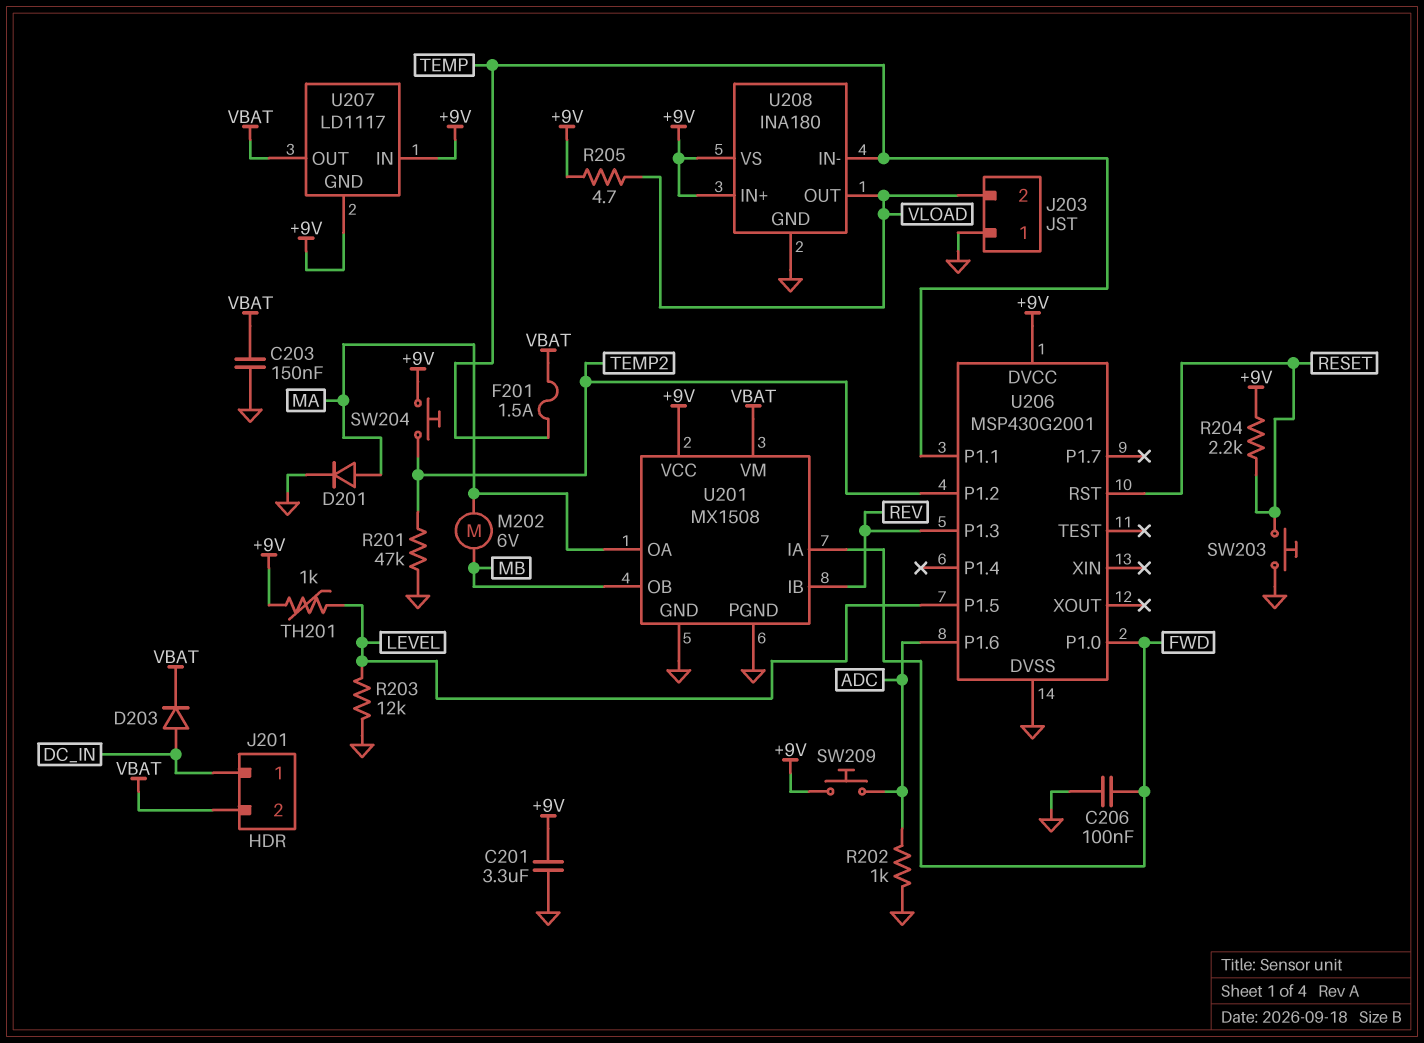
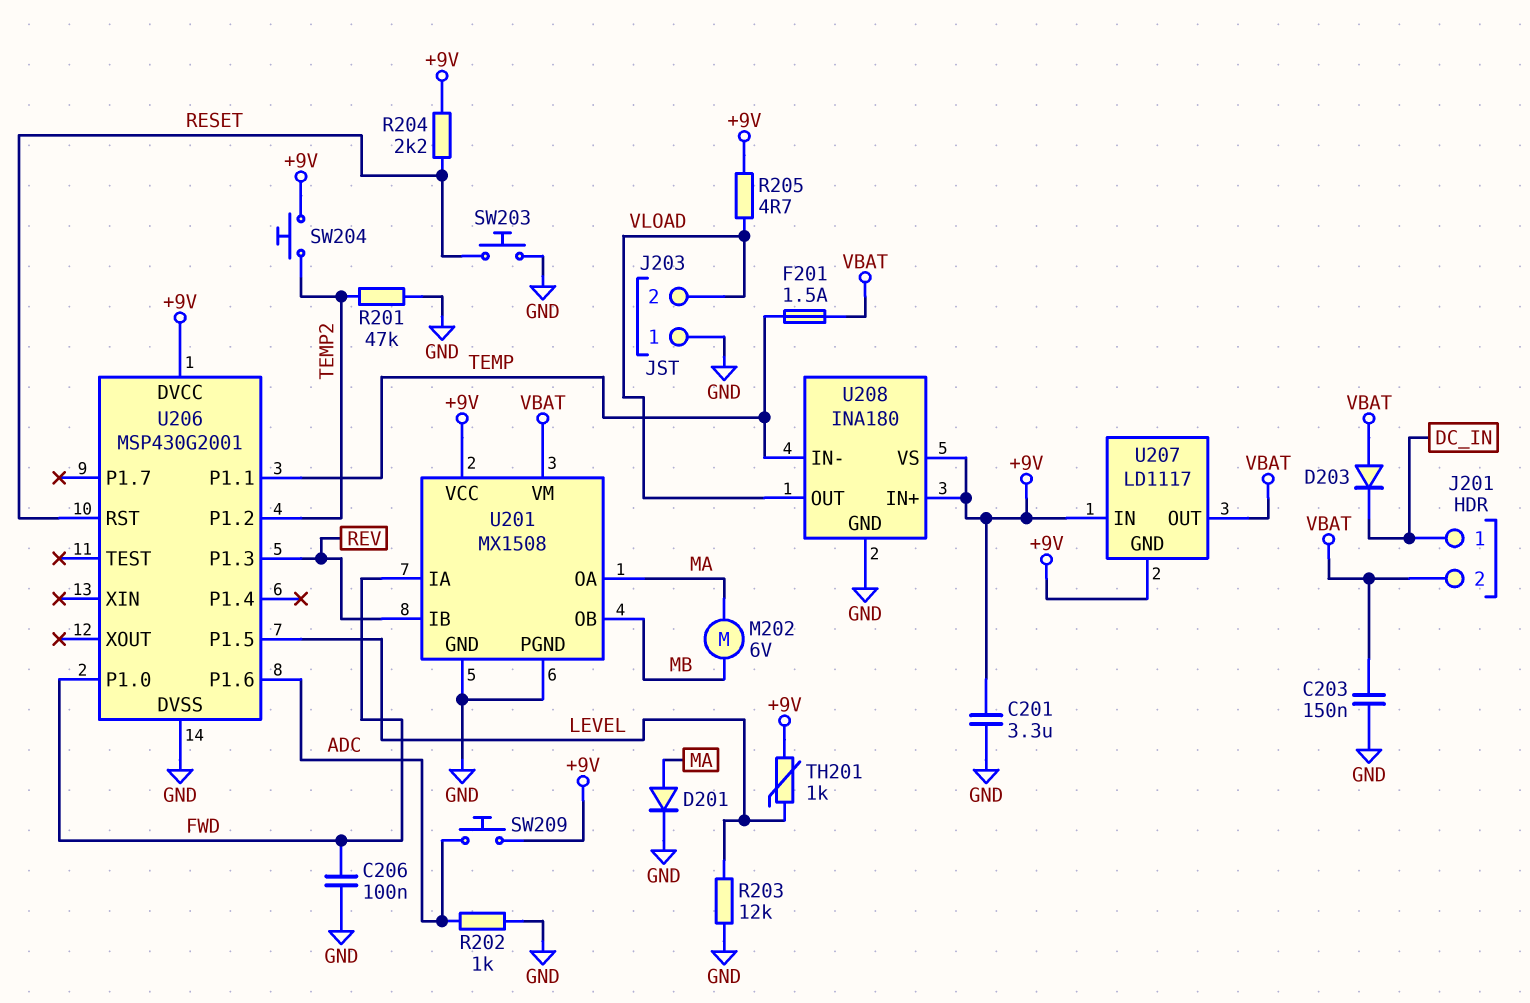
D203: diode (A DC_IN, K VBAT) -> diode (A VBAT, K DC_IN)

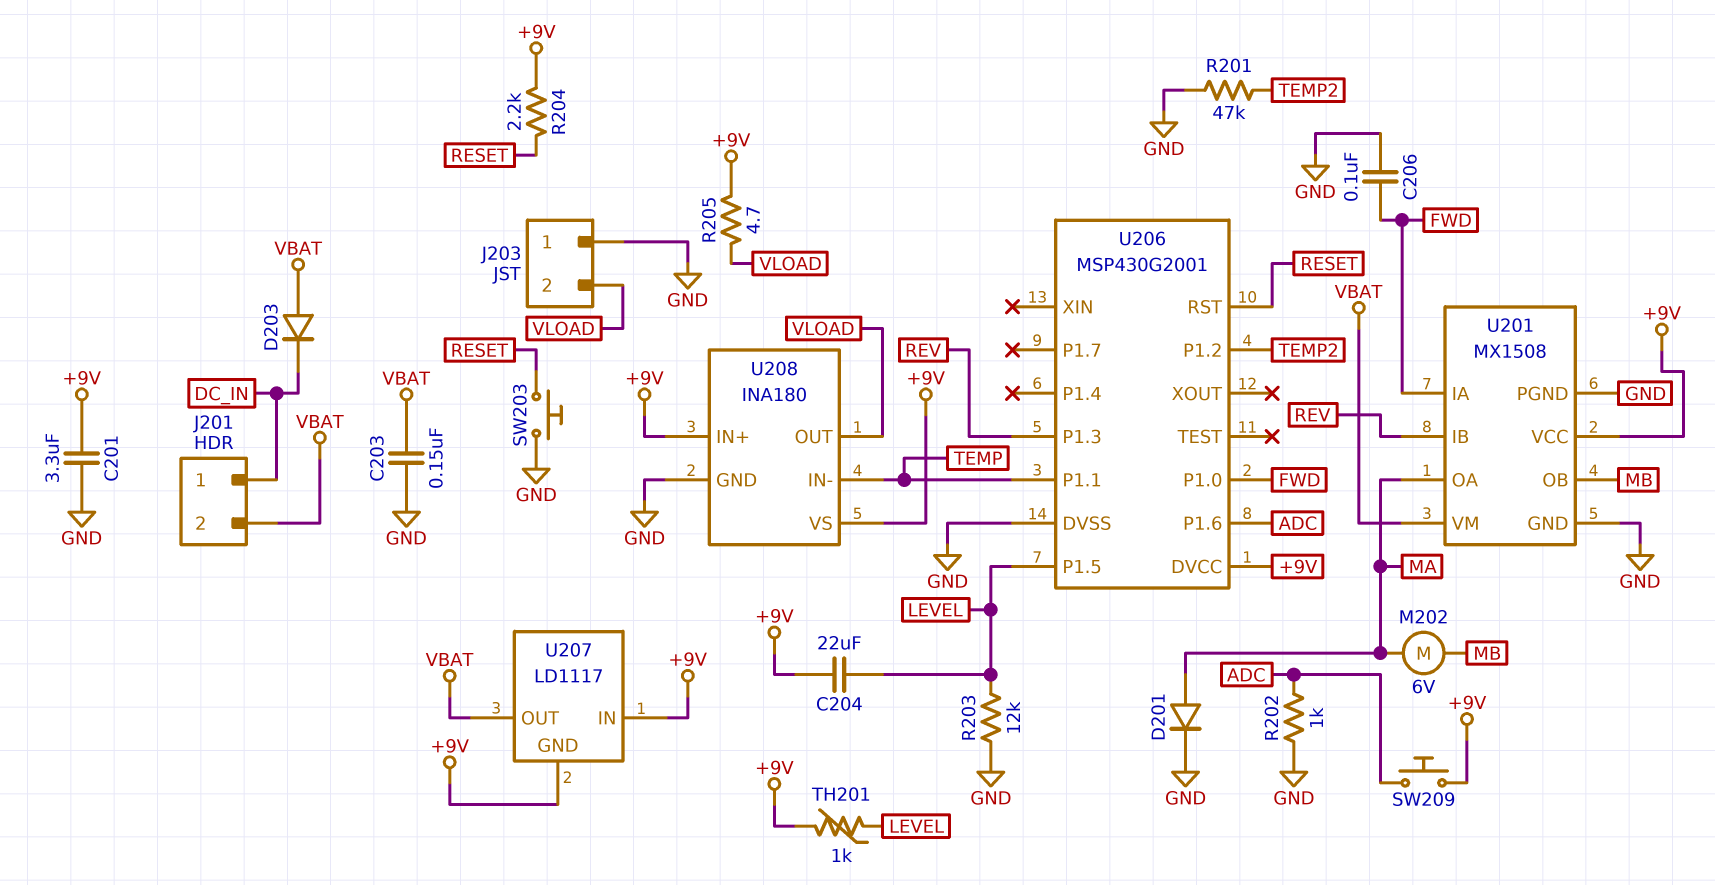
C204: none -> 22uF (+9V, LEVEL)
F201: 1.5A (TEMP, VBAT) -> none
SW204: button (+9V, TEMP2) -> none

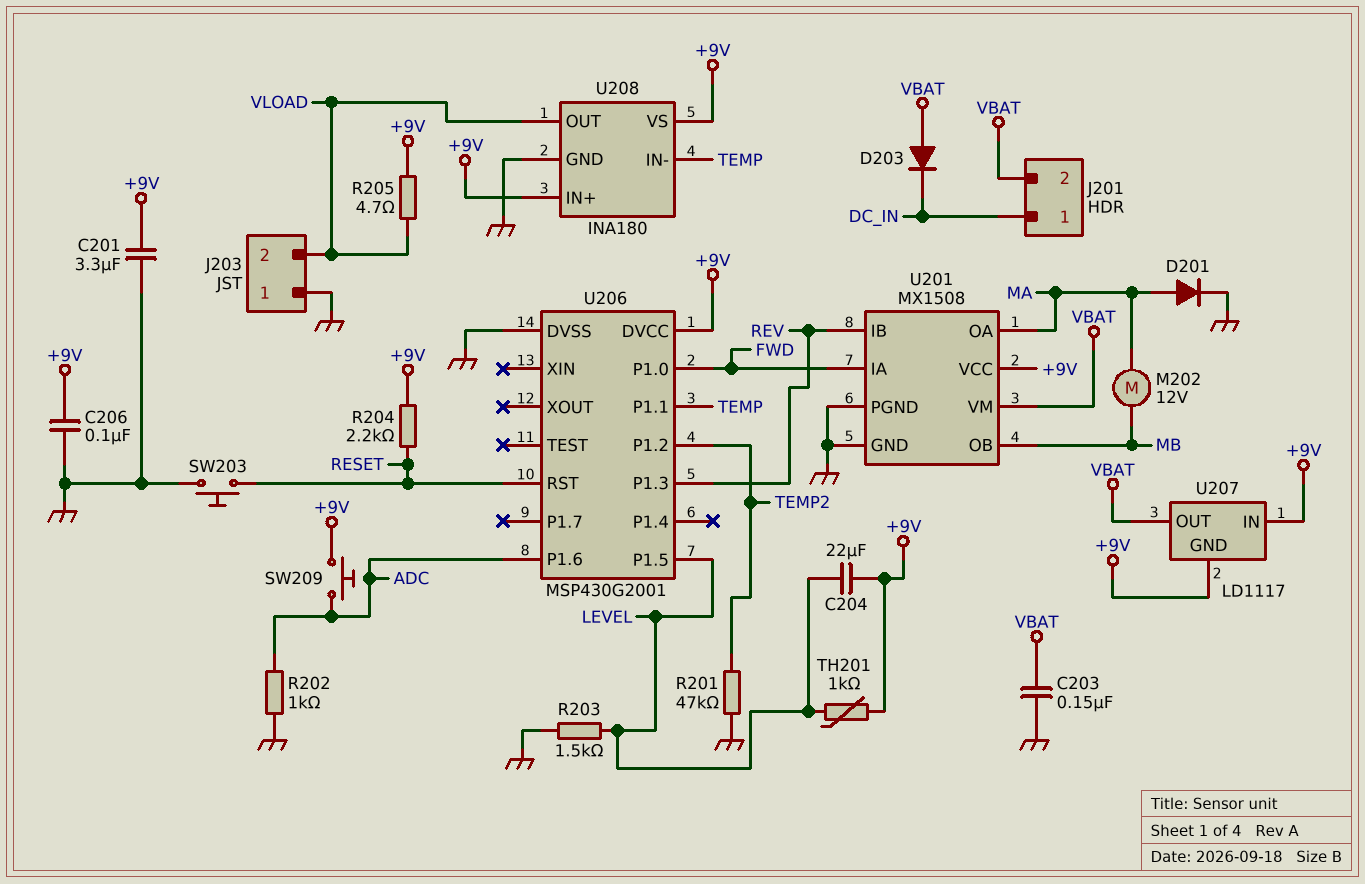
C206: 100nF (FWD, GND) -> 100nF (+9V, GND)
M202: motor 6V (MA, MB) -> motor 12V (MA, MB)
R203: 12k (GND, LEVEL) -> 1.5k (GND, LEVEL)

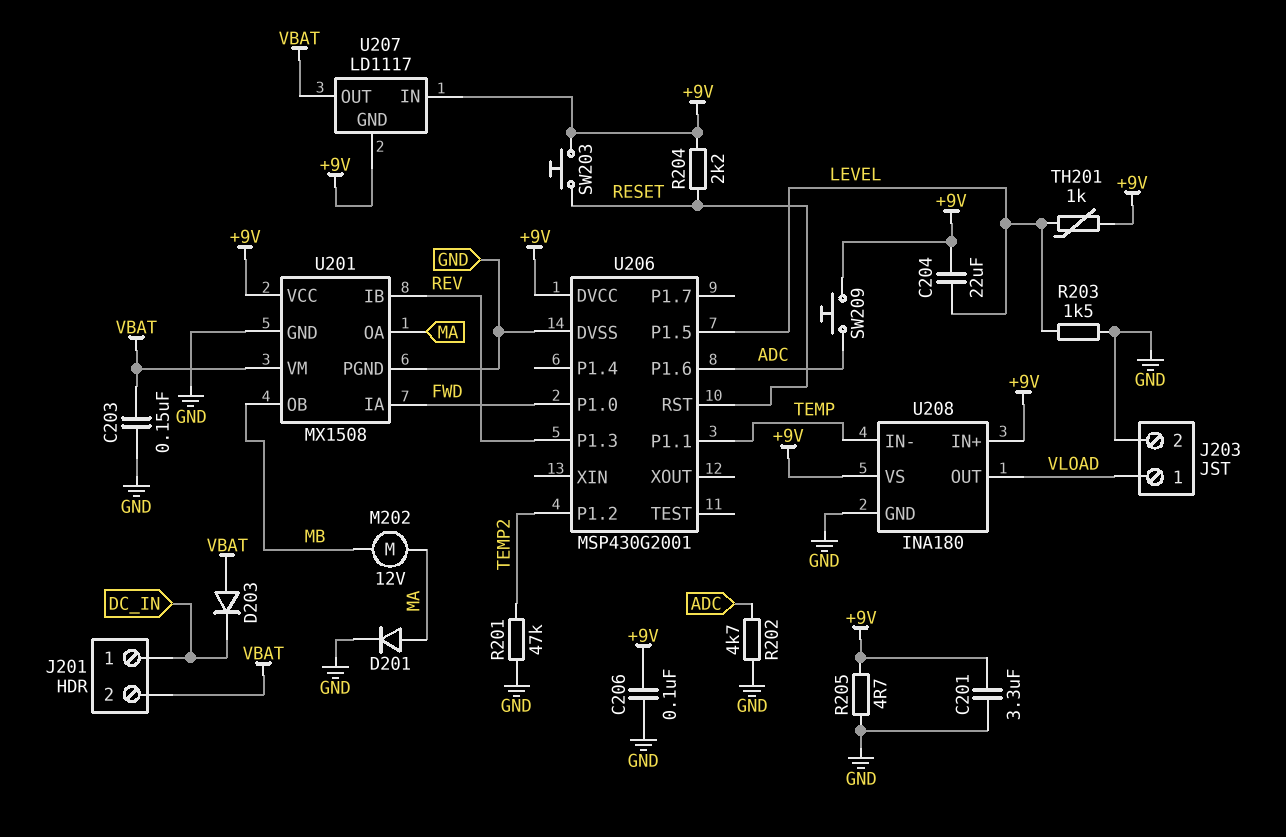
J203 pin 1: GND -> VLOAD
J203 pin 2: VLOAD -> GND
R202: 1k (ADC, GND) -> 4.7k (ADC, GND)
R205: 4.7 (+9V, VLOAD) -> 4.7 (+9V, GND)
SW203: button (GND, RESET) -> button (+9V, RESET)

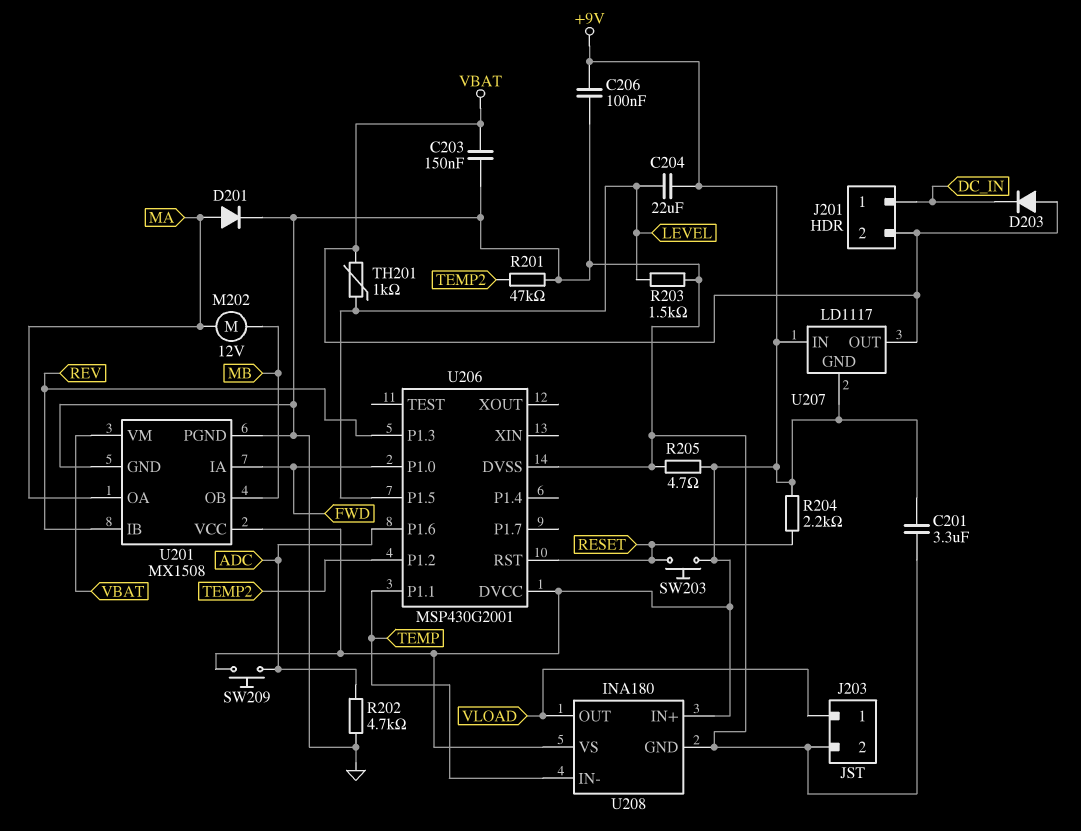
TH201: 1k (+9V, LEVEL) -> 1k (LEVEL, VBAT)

